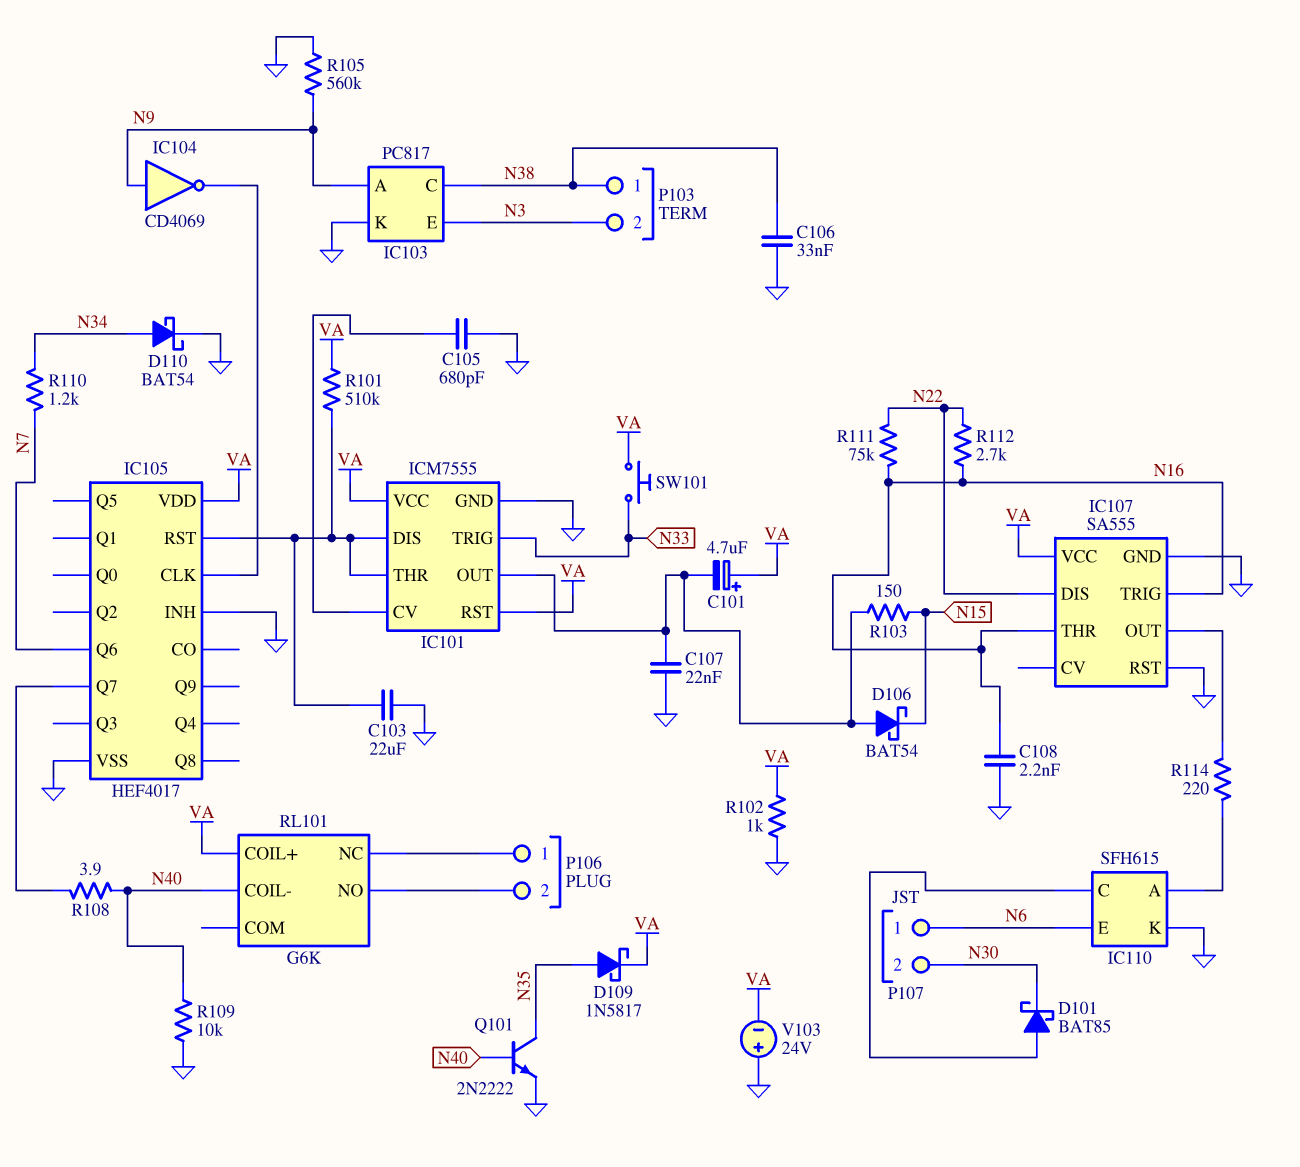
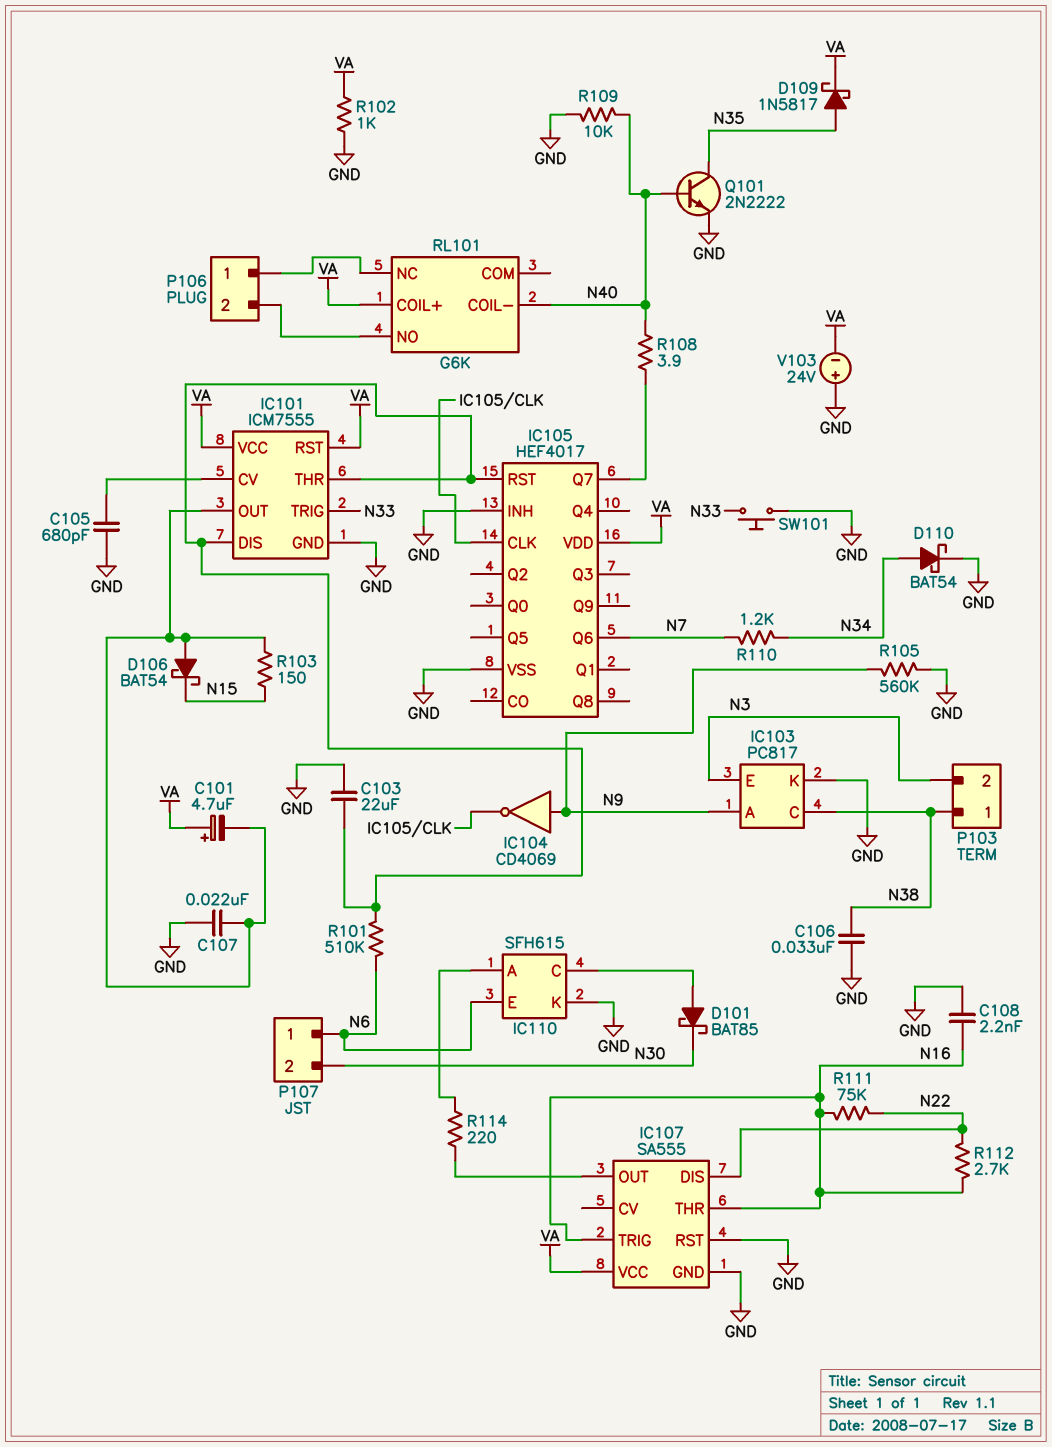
R101: 510k (IC101/DIS, VA) -> 510k (IC101/DIS, N6)
SW101: button (N33, VA) -> button (GND, N33)

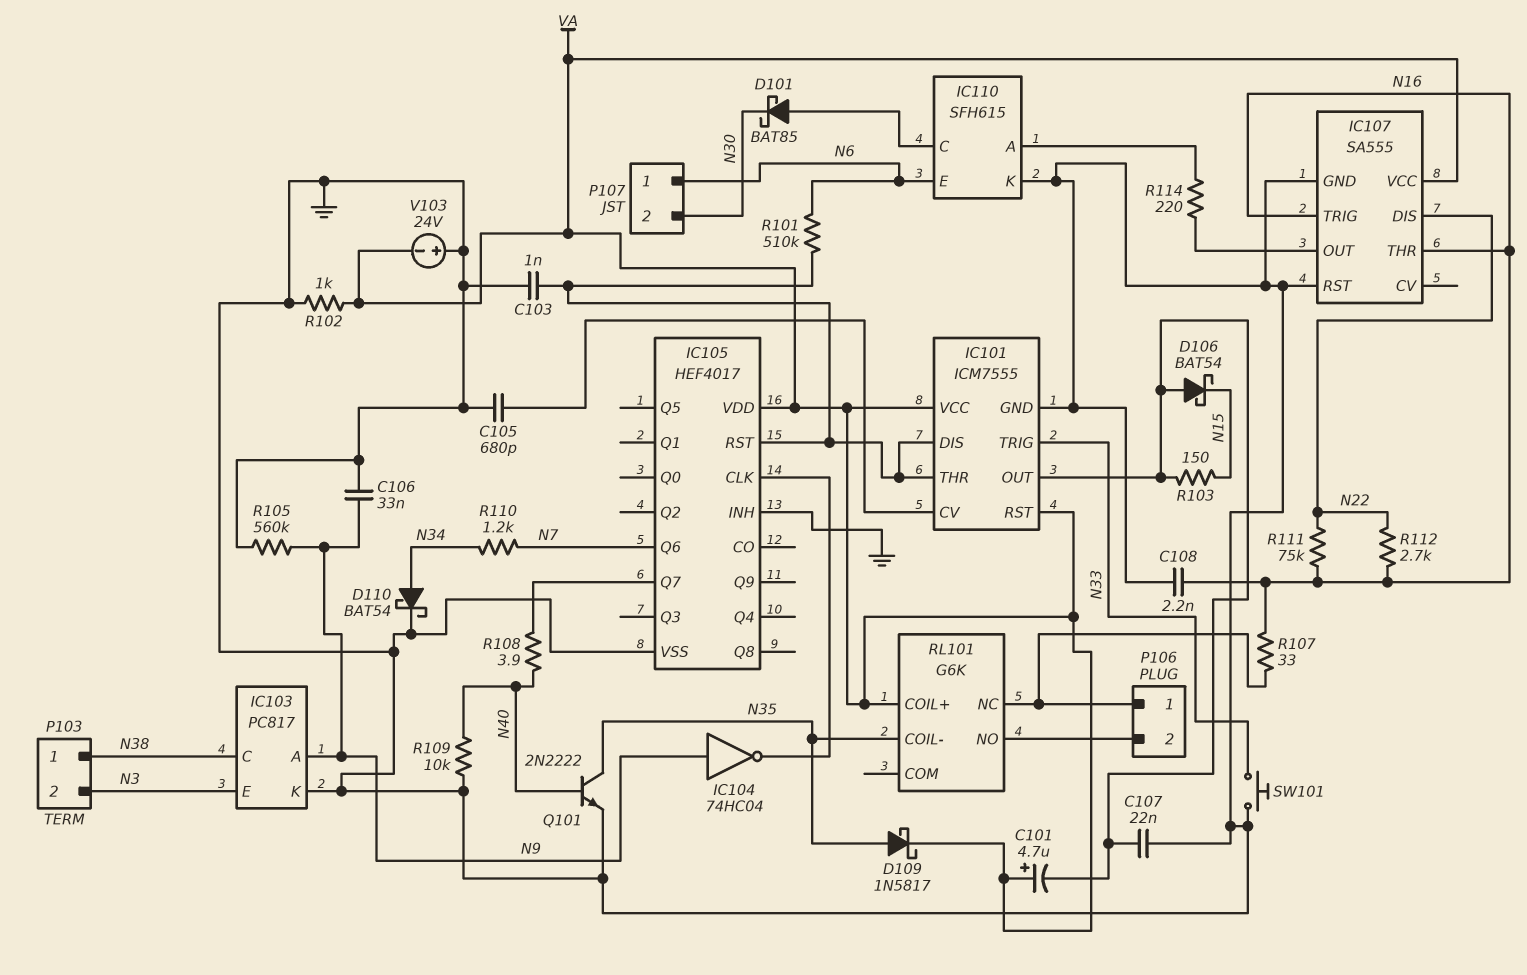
C103: 22uF (GND, IC101/DIS) -> 1nF (GND, IC101/DIS)
C106: 33nF (GND, N38) -> 33nF (GND, N9)
IC104: NOT CD4069 (in N9, out IC105/CLK) -> NOT 74HC04 (in N9, out IC105/CLK)
R107: none -> 33 (N16, P106/1)
RL101 pin COIL-: N40 -> N35

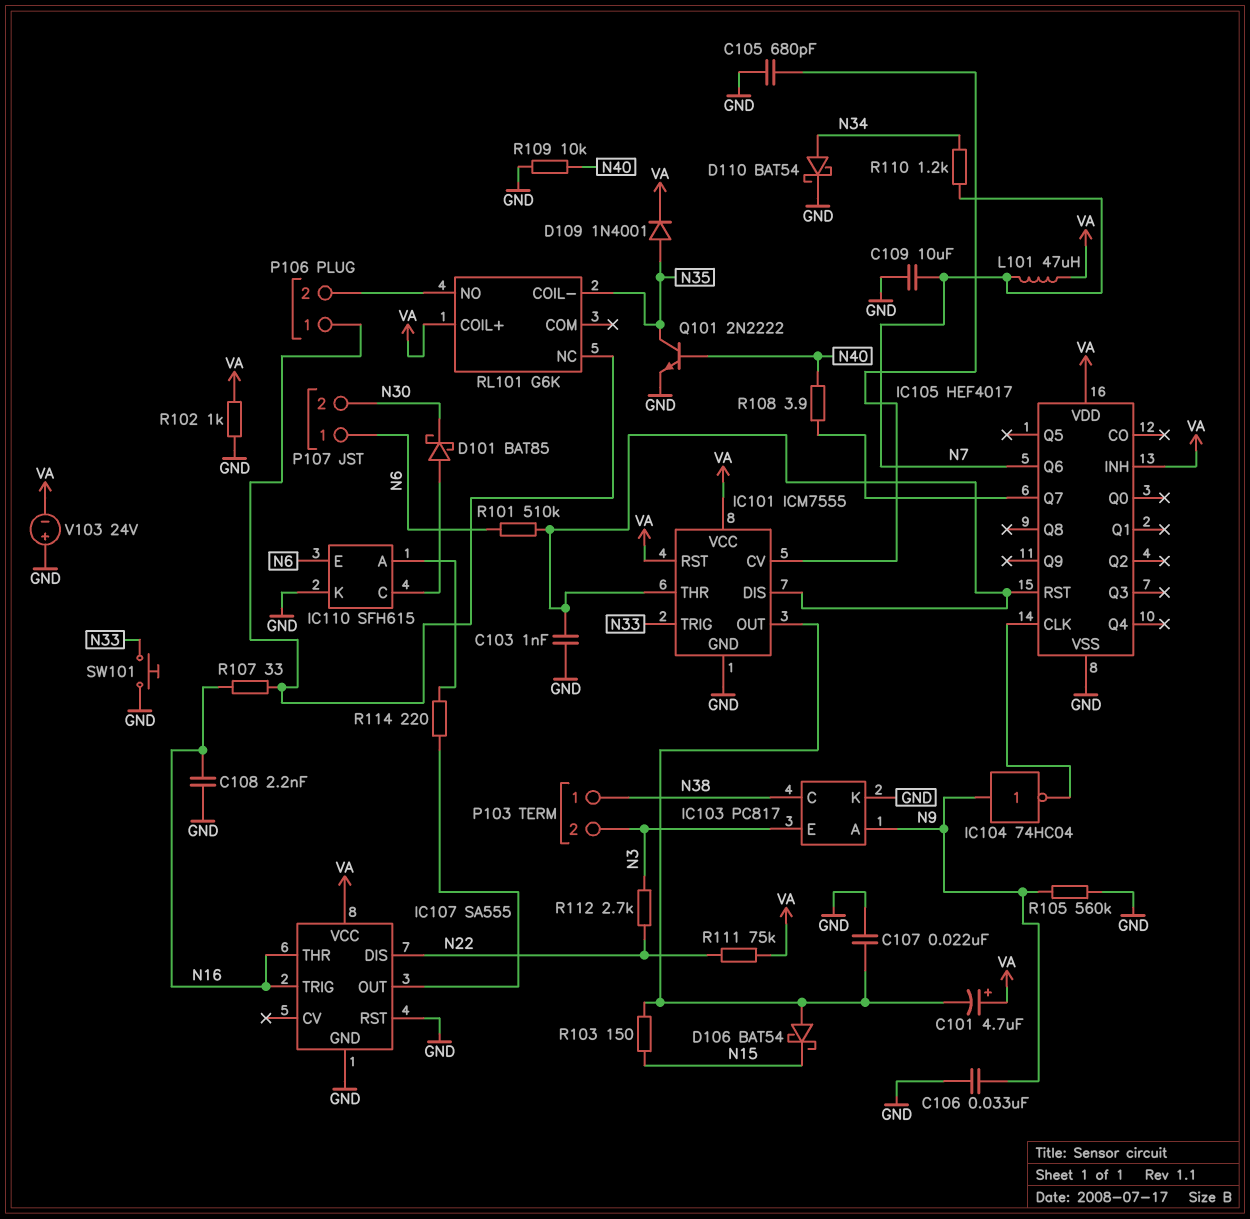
C109: none -> 10uF (GND, N7)
D109: schottky 1N5817 (A N35, K VA) -> diode 1N4001 (A N35, K VA)
IC105 pin INH: GND -> VA
L101: none -> 47uH (N7, VA)
R111: 75k (N16, N22) -> 75k (N22, VA)
R112: 2.7k (N16, N22) -> 2.7k (N3, N22)

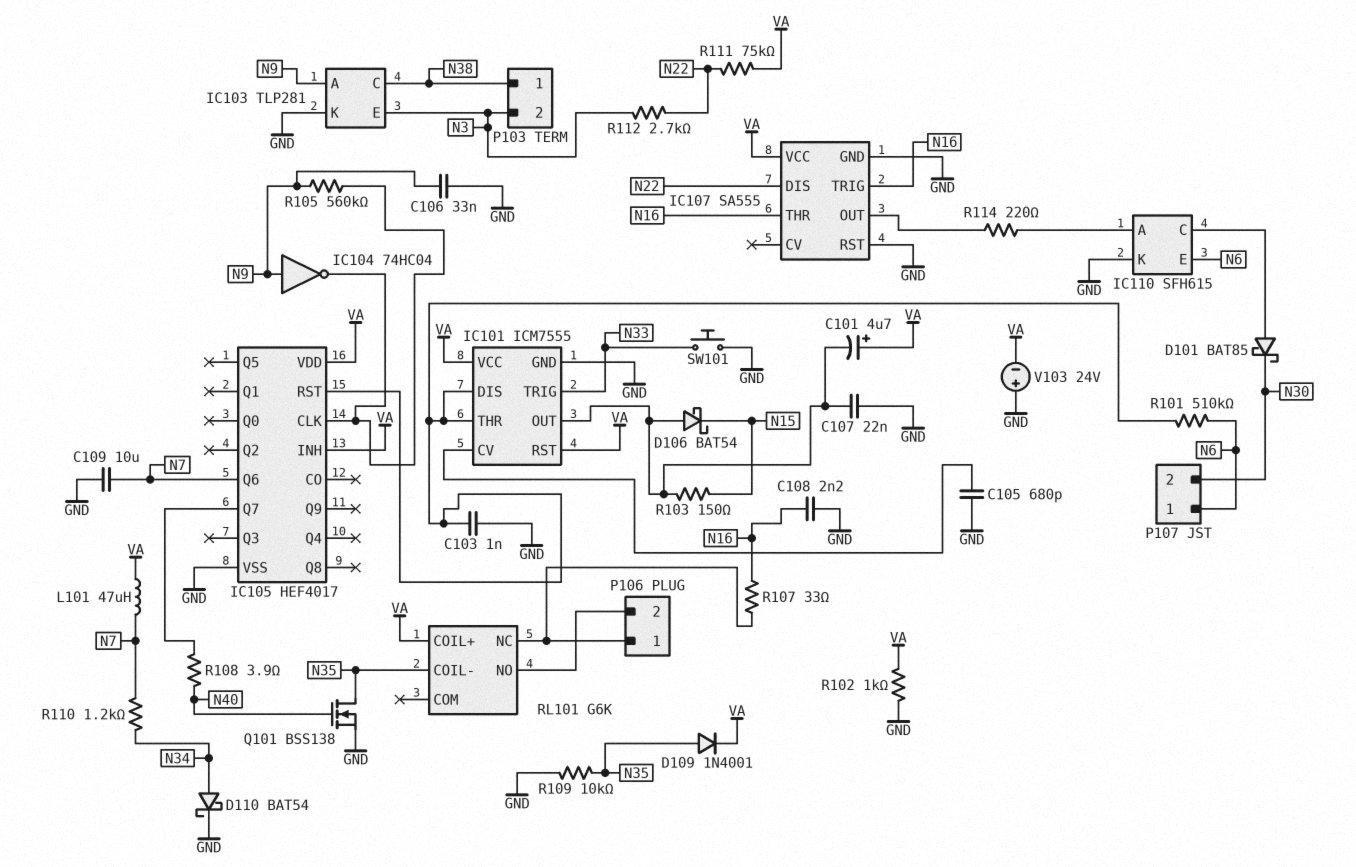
IC103: PC817 -> TLP281
Q101: NPN 2N2222 (B N40, C N35, E GND) -> NMOS BSS138 (G N40, D N35, S GND)
R105: 560k (GND, N9) -> 560k (IC105/CLK, N9)
R109: 10k (GND, N40) -> 10k (GND, N35)

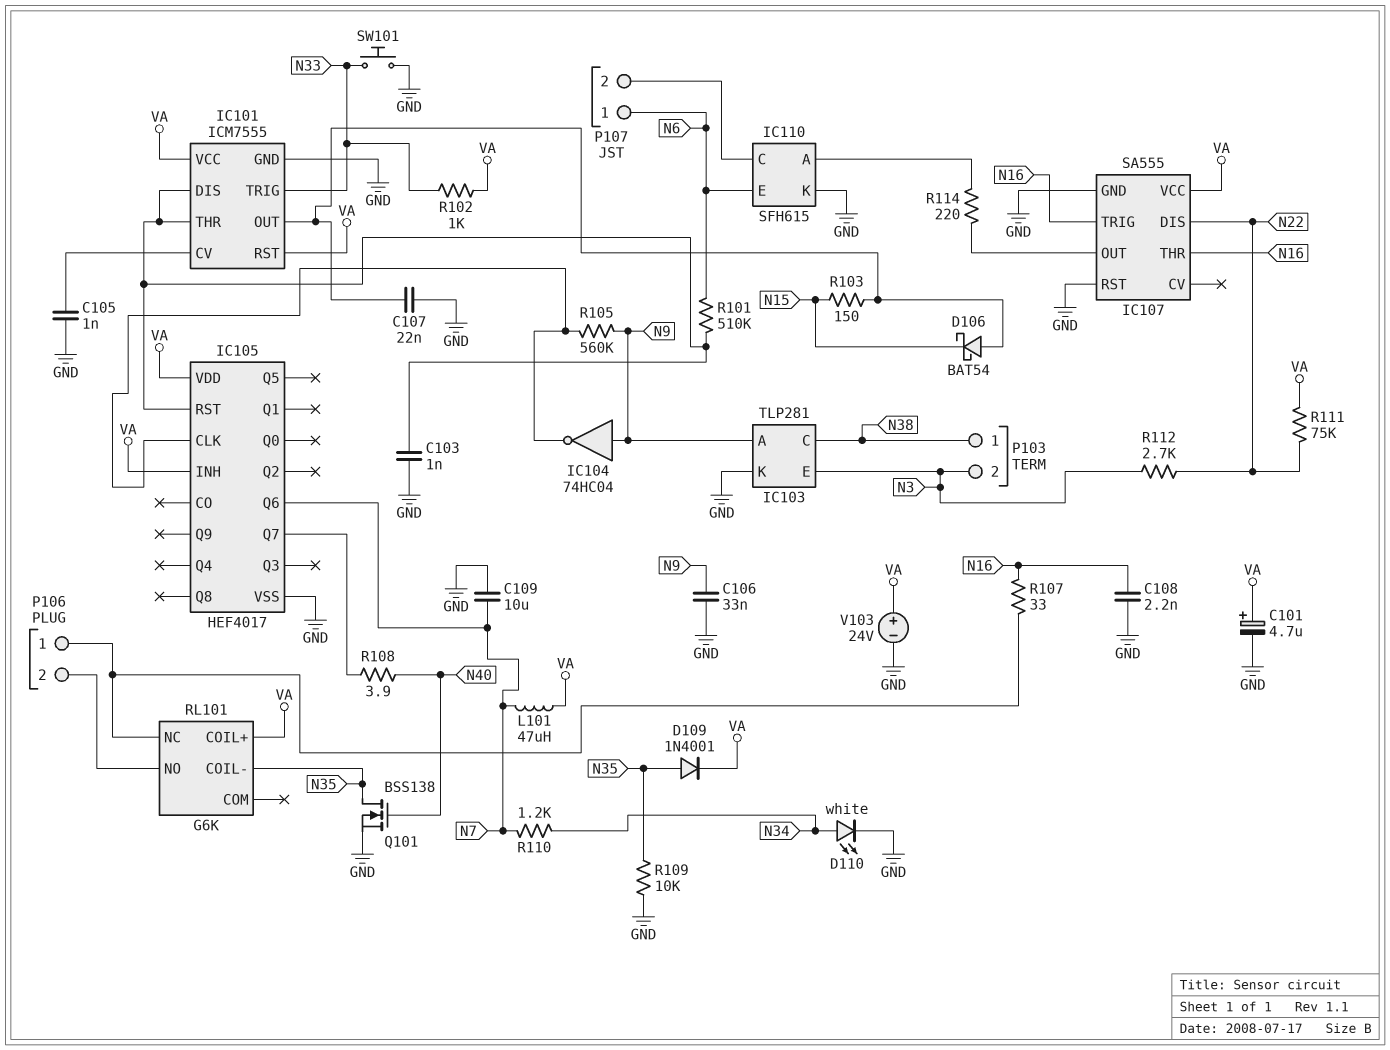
C101: 4.7uF (plus VA, minus IC101/OUT) -> 4.7uF (plus VA, minus GND)
C105: 680pF (GND, IC101/CV) -> 1nF (GND, IC101/CV)
D101: schottky BAT85 (A IC110/C, K N30) -> none
D110: schottky BAT54 (A N34, K GND) -> LED white (A N34, K GND)
P107 pin 2: N30 -> IC110/C
R102: 1k (GND, VA) -> 1k (N33, VA)
V103: 24V (plus GND, minus VA) -> 24V (plus VA, minus GND)

